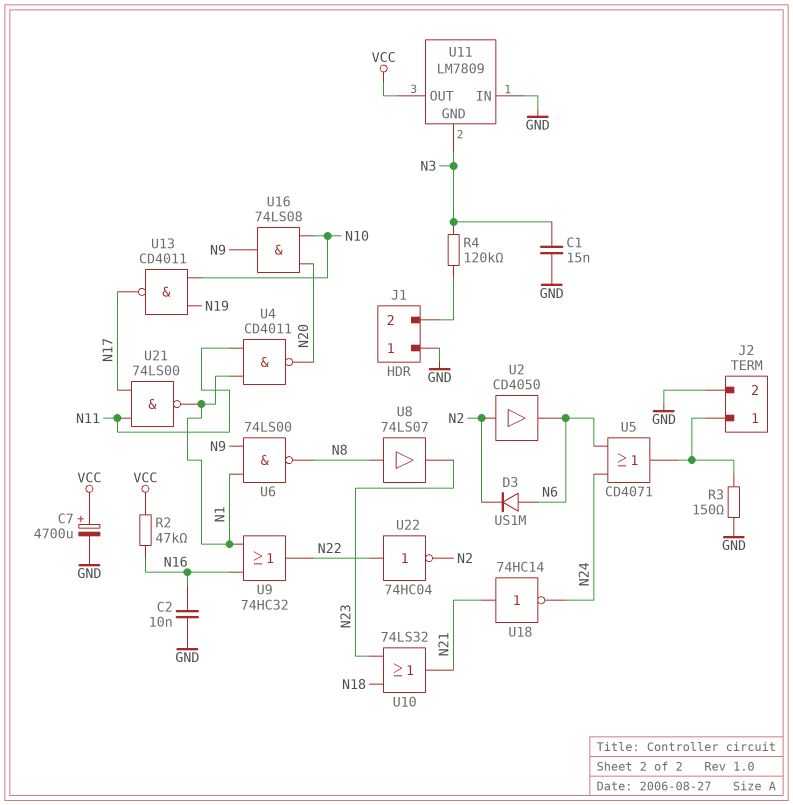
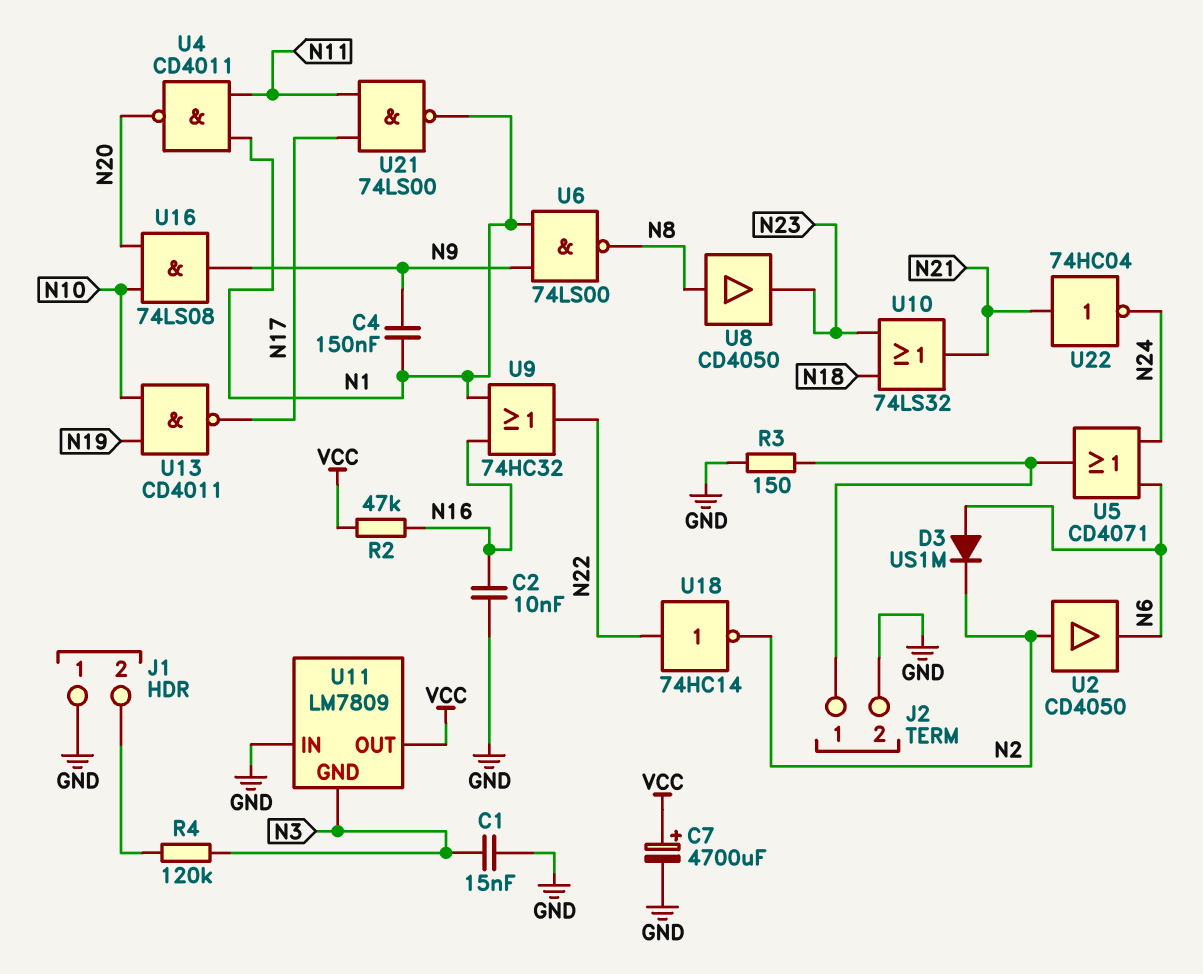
C4: none -> 150nF (N1, N9)
U8: buffer 74LS07 (in N8, out N23) -> buffer CD4050 (in N8, out N23)
U18: NOT 74HC14 (in N21, out N24) -> NOT 74HC14 (in N22, out N2)
U22: NOT 74HC04 (in N22, out N2) -> NOT 74HC04 (in N21, out N24)

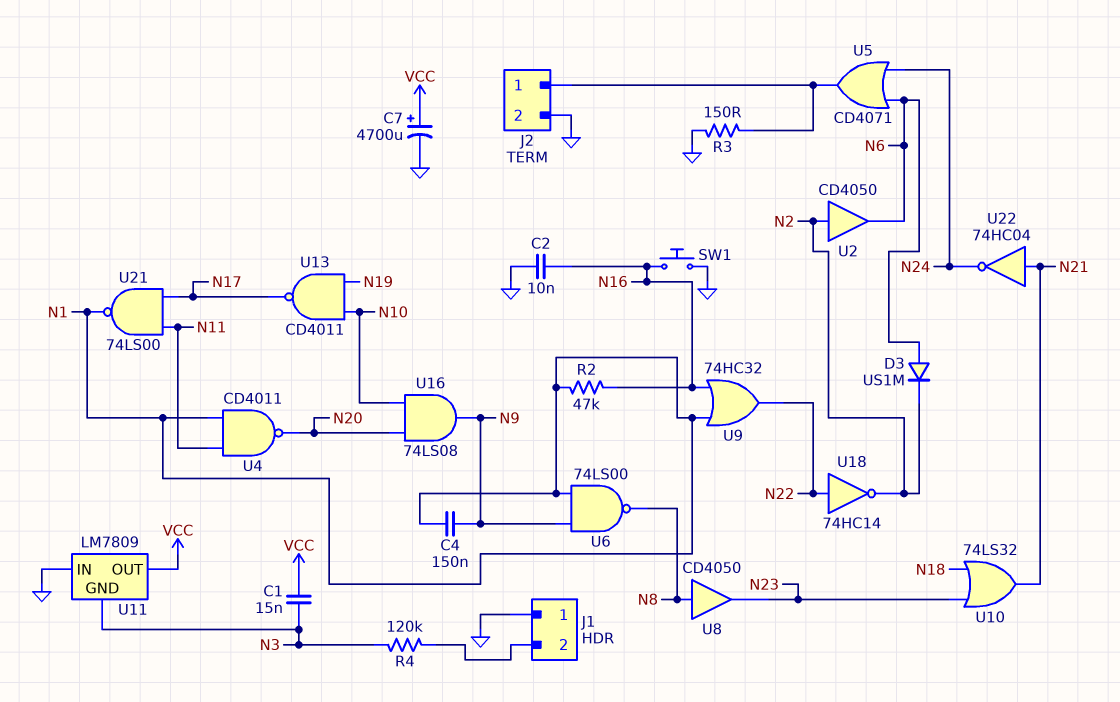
C1: 15nF (GND, N3) -> 15nF (N3, VCC)
R2: 47k (N16, VCC) -> 47k (N1, N16)
SW1: none -> button (GND, N16)

